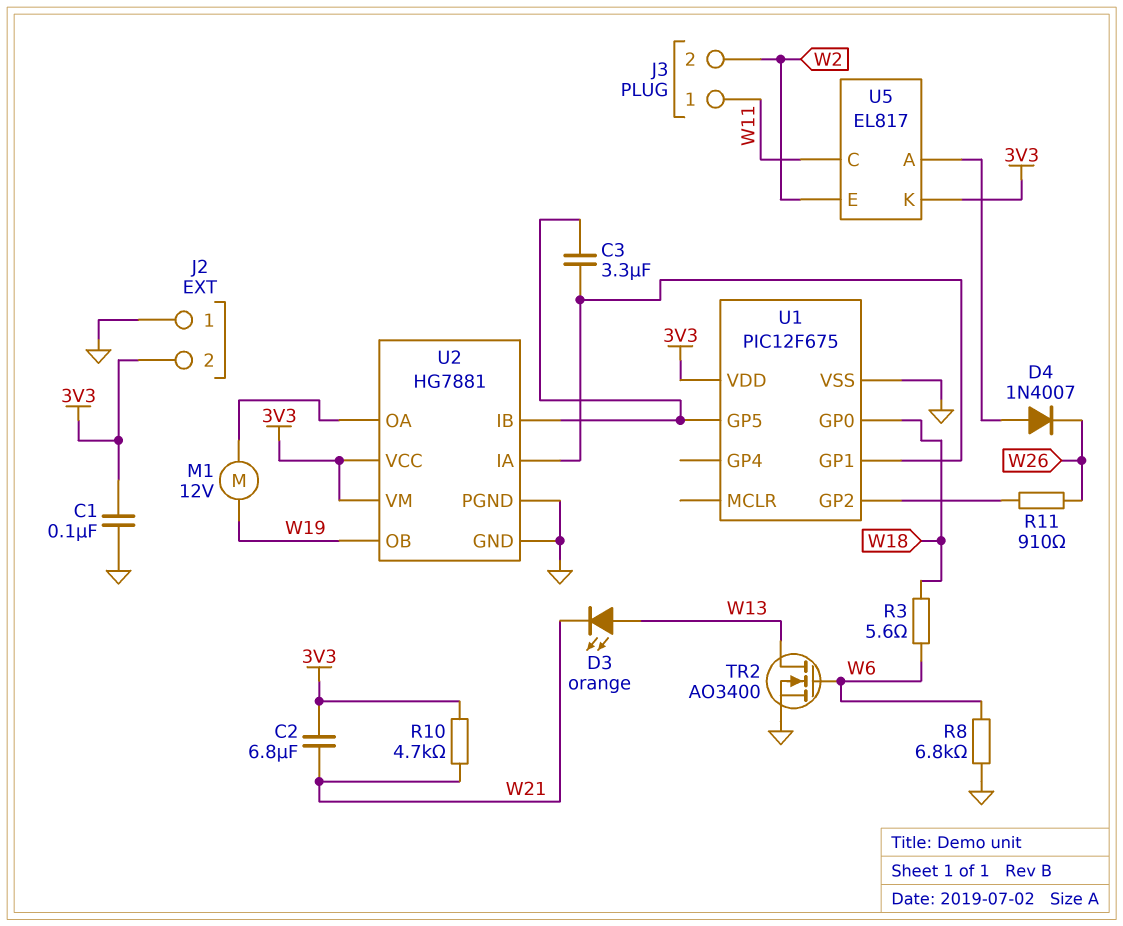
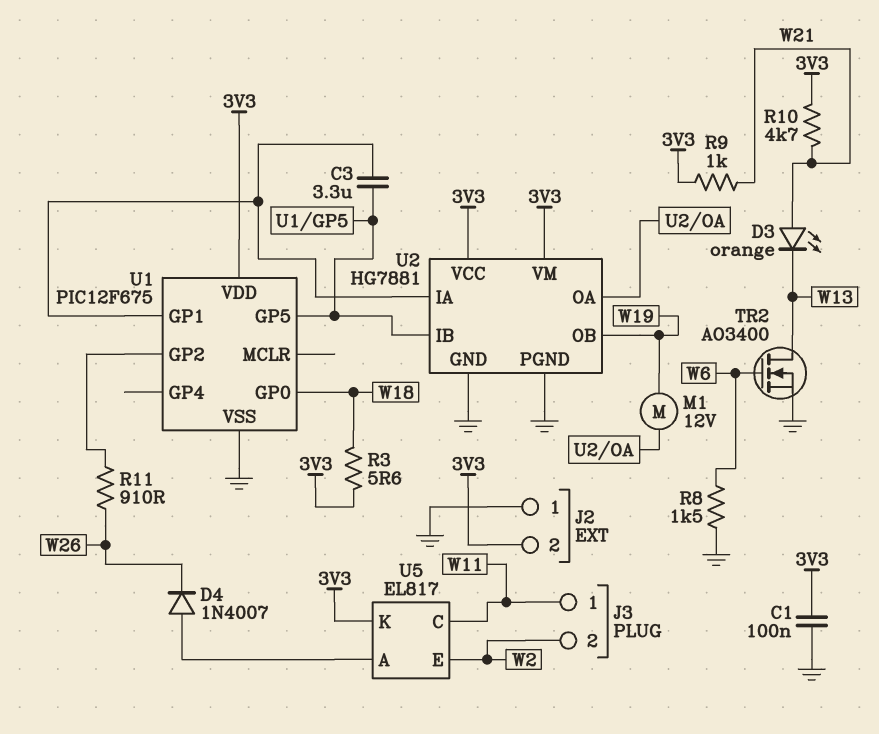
C2: 6.8uF (3V3, W21) -> none
D3: LED orange (A W13, K W21) -> LED orange (A W21, K W13)
R3: 5.6 (W6, W18) -> 5.6 (3V3, W18)
R8: 6.8k (GND, W6) -> 1.5k (GND, W6)
R9: none -> 1k (3V3, W21)

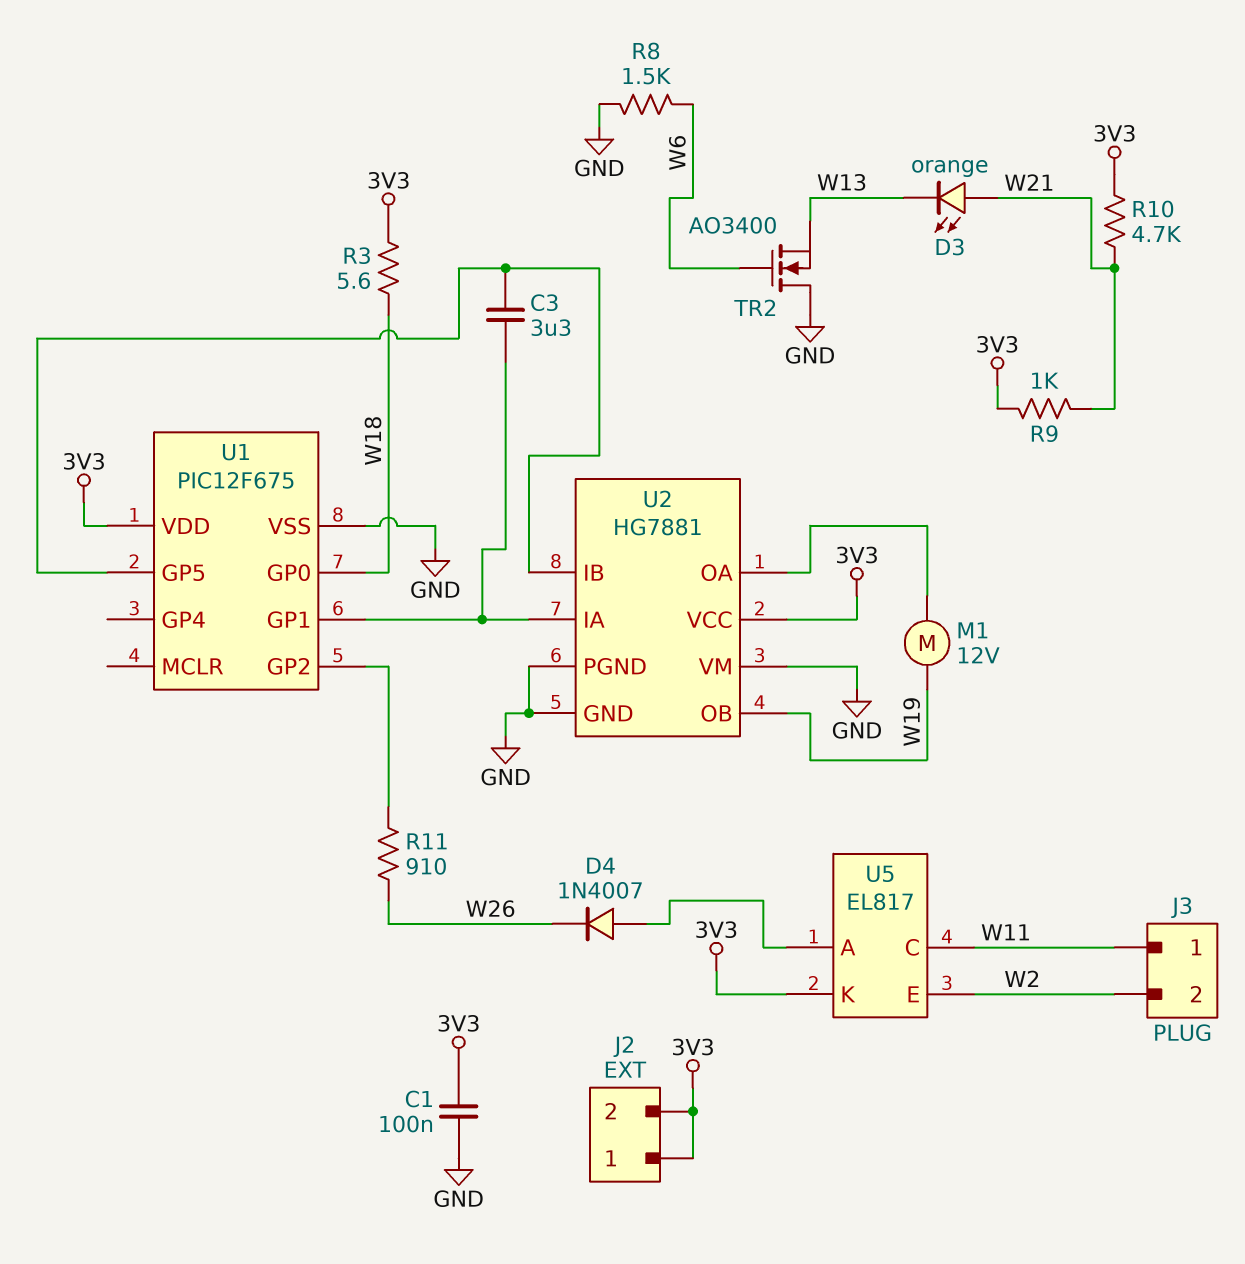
J2 pin 1: GND -> 3V3
TR2: NMOS AO3400 (G W6, D W13, S GND) -> NMOS AO3400 (G W6, D GND, S W13)
U2 pin VM: 3V3 -> GND

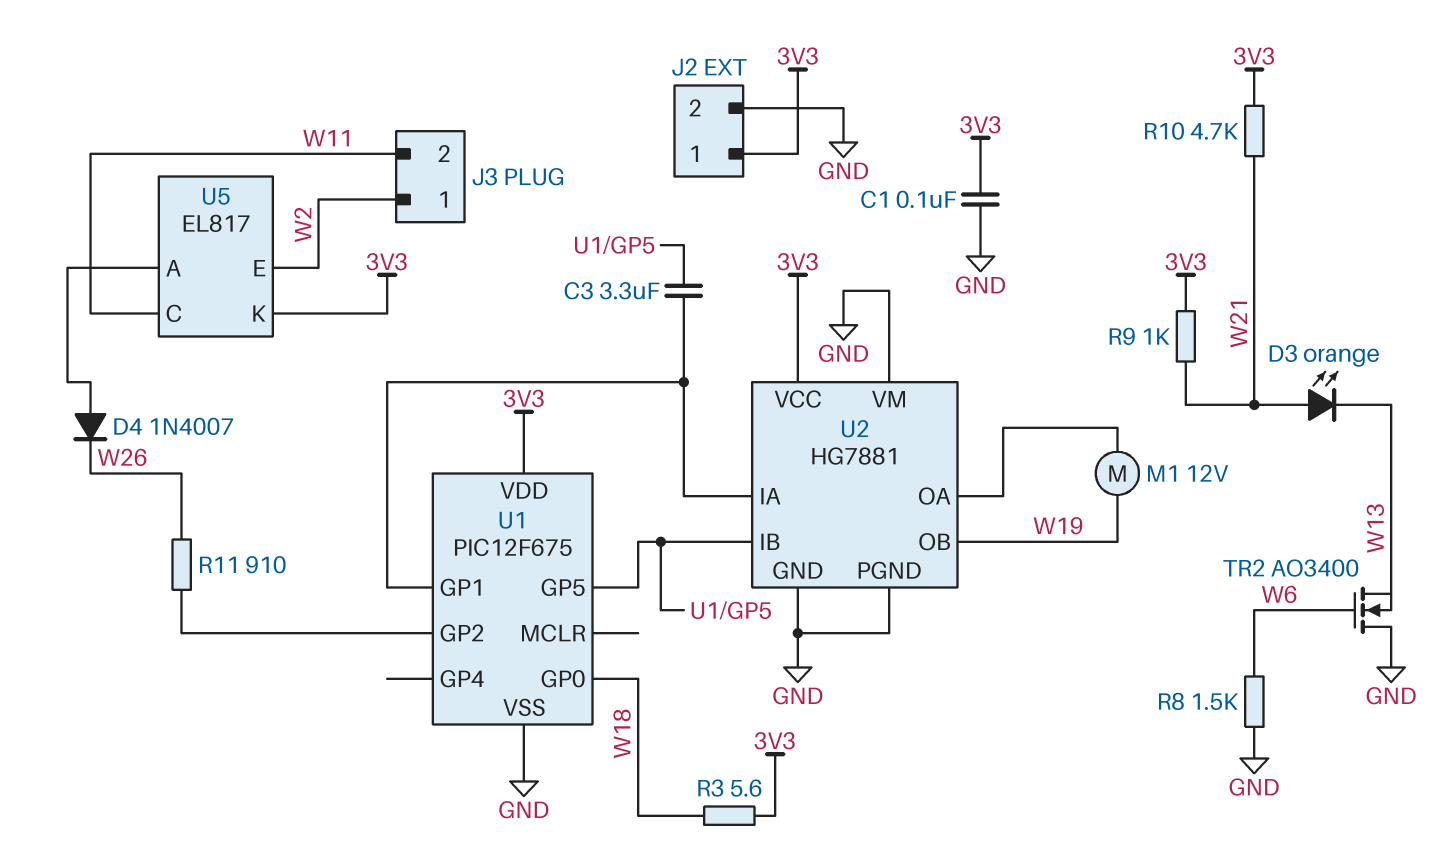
J2 pin 2: 3V3 -> GND
J3 pin 1: W11 -> W2
J3 pin 2: W2 -> W11

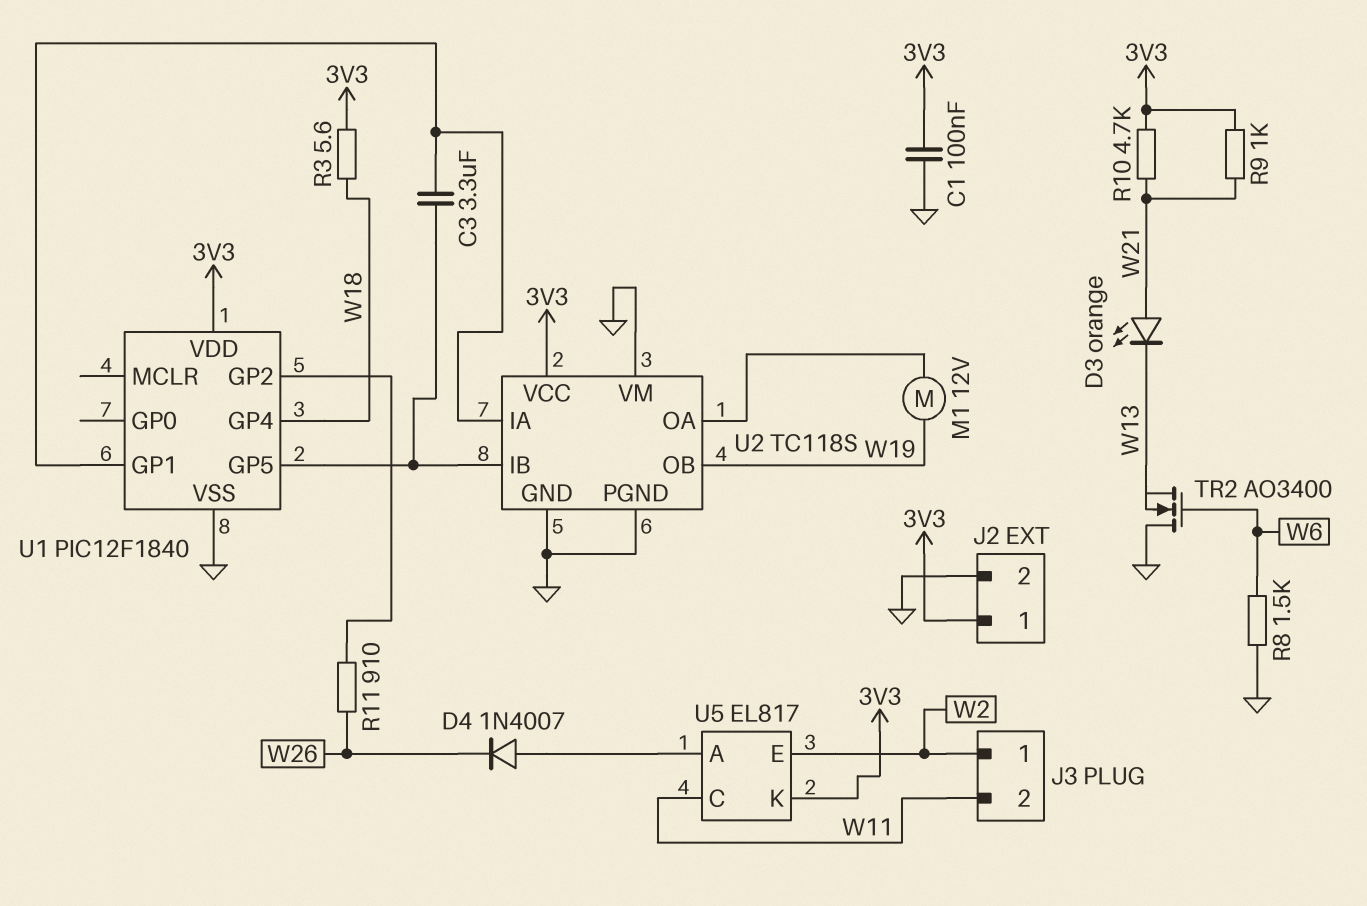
U1: PIC12F675 -> PIC12F1840
U1 pin GP0: W18 -> none
U1 pin GP4: none -> W18
U2: HG7881 -> TC118S

